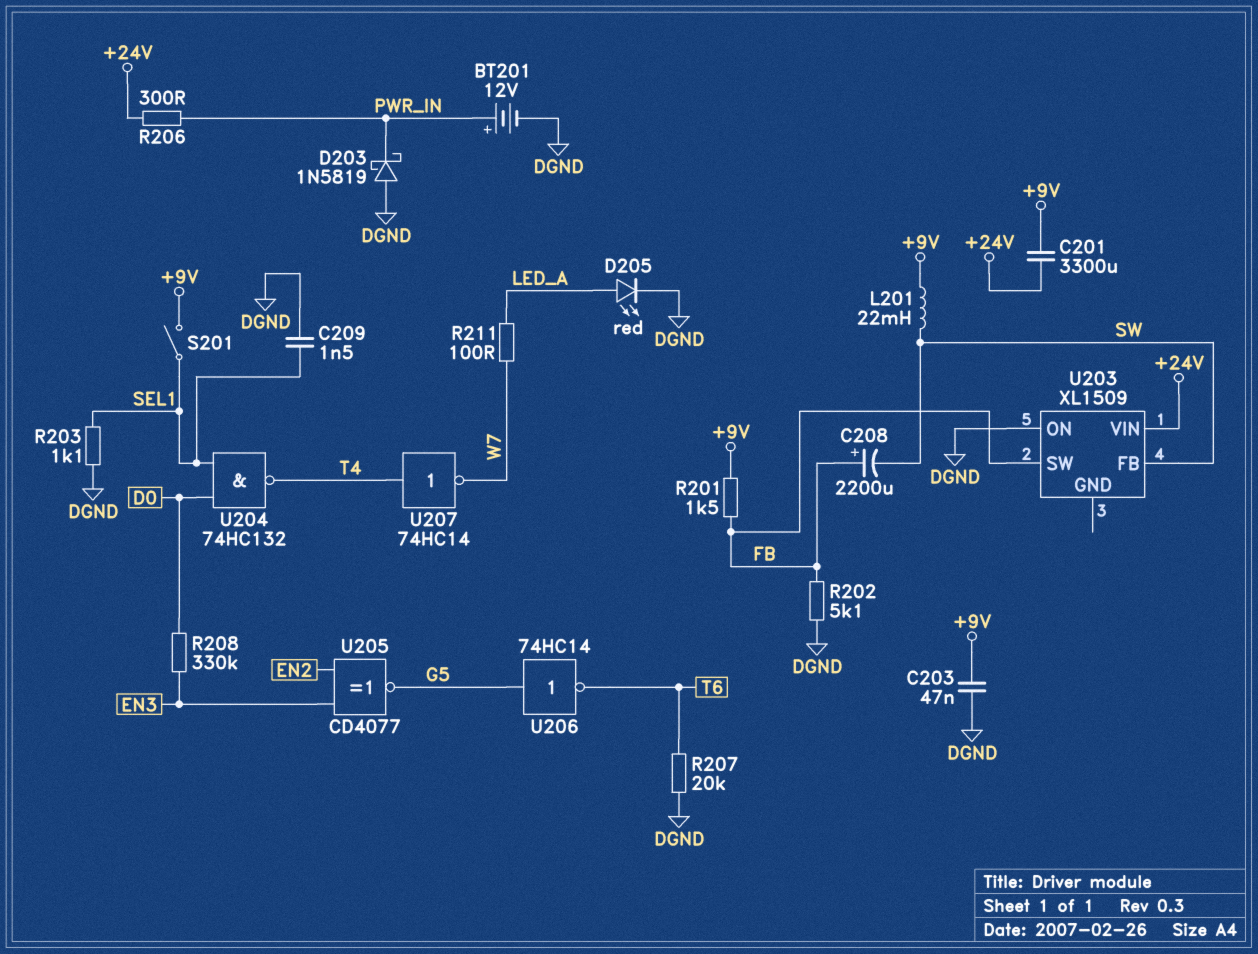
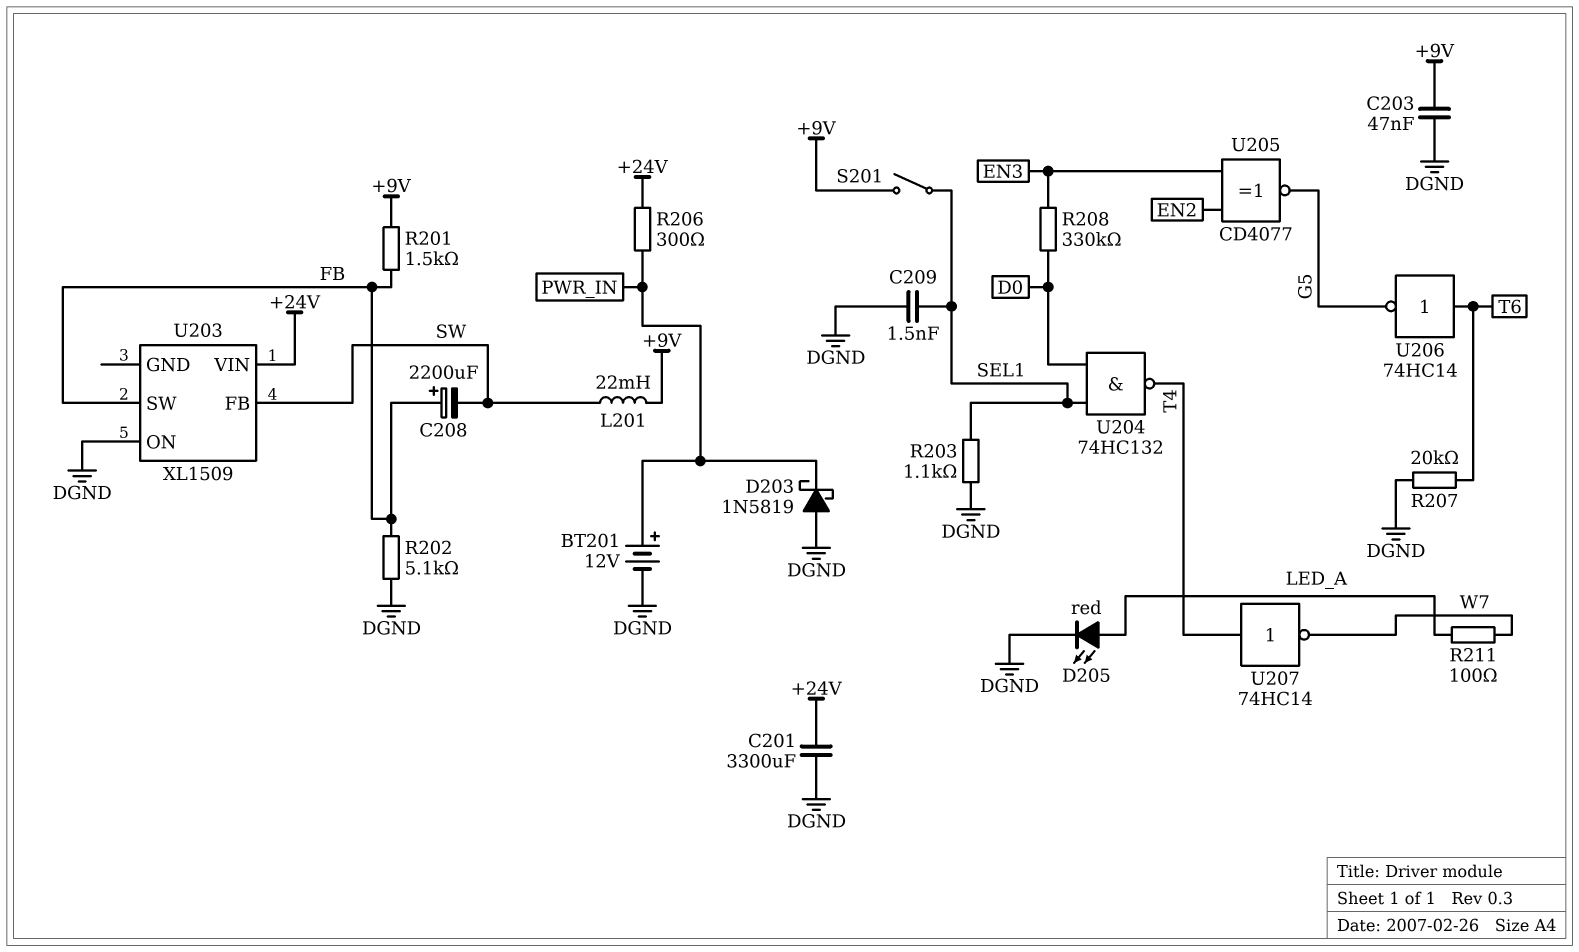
C201: 3300uF (+9V, +24V) -> 3300uF (+24V, DGND)
U206: NOT 74HC14 (in G5, out T6) -> NOT 74HC14 (in T6, out G5)

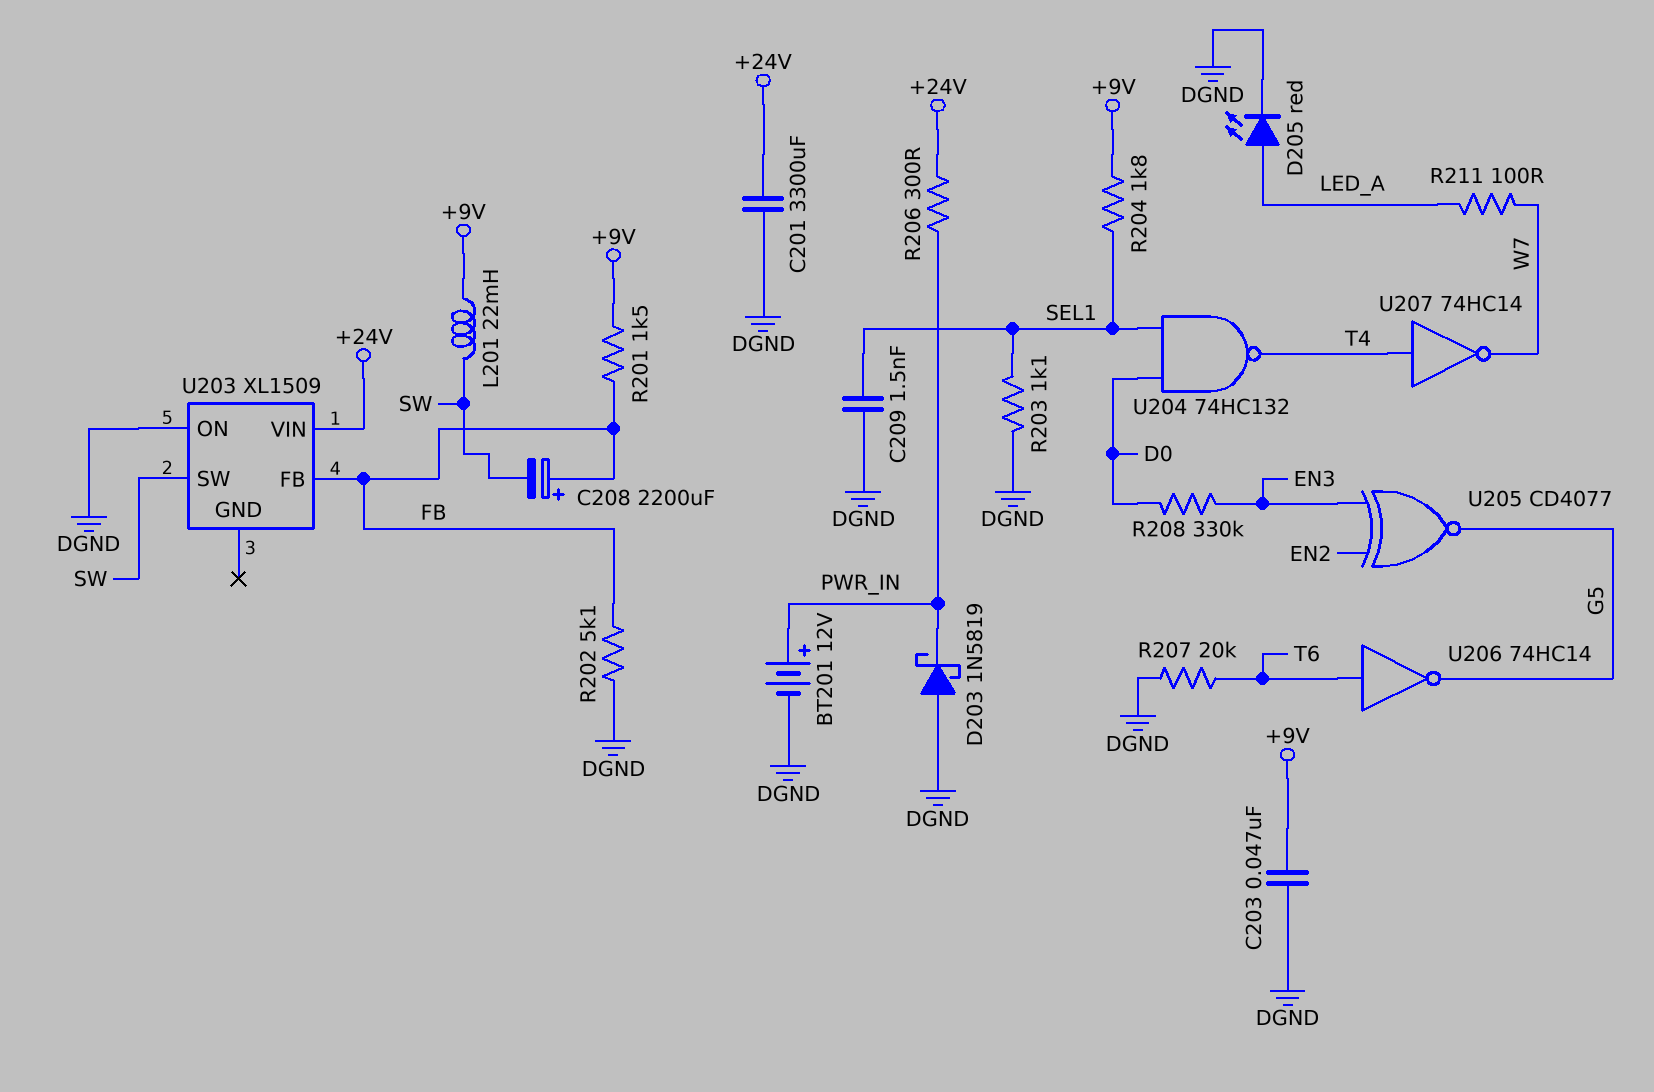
R204: none -> 1.8k (+9V, SEL1)
S201: switch (+9V, SEL1) -> none
U203 pin FB: SW -> FB
U203 pin SW: FB -> SW

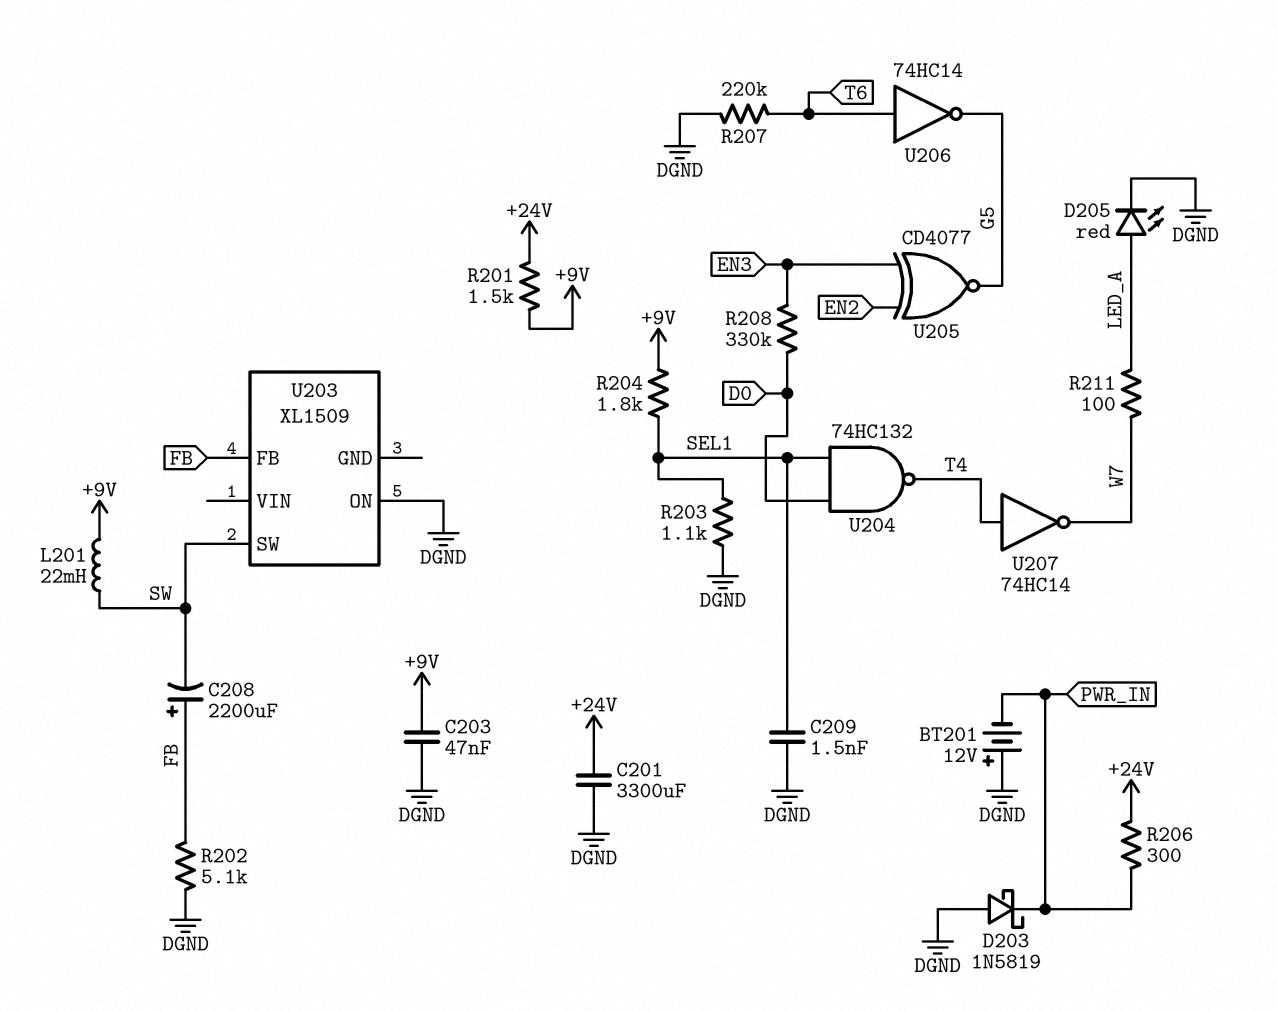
BT201: 12V (plus PWR_IN, minus DGND) -> 12V (plus DGND, minus PWR_IN)
R201: 1.5k (+9V, FB) -> 1.5k (+9V, +24V)
R207: 20k (DGND, T6) -> 220k (DGND, T6)
U203 pin VIN: +24V -> none

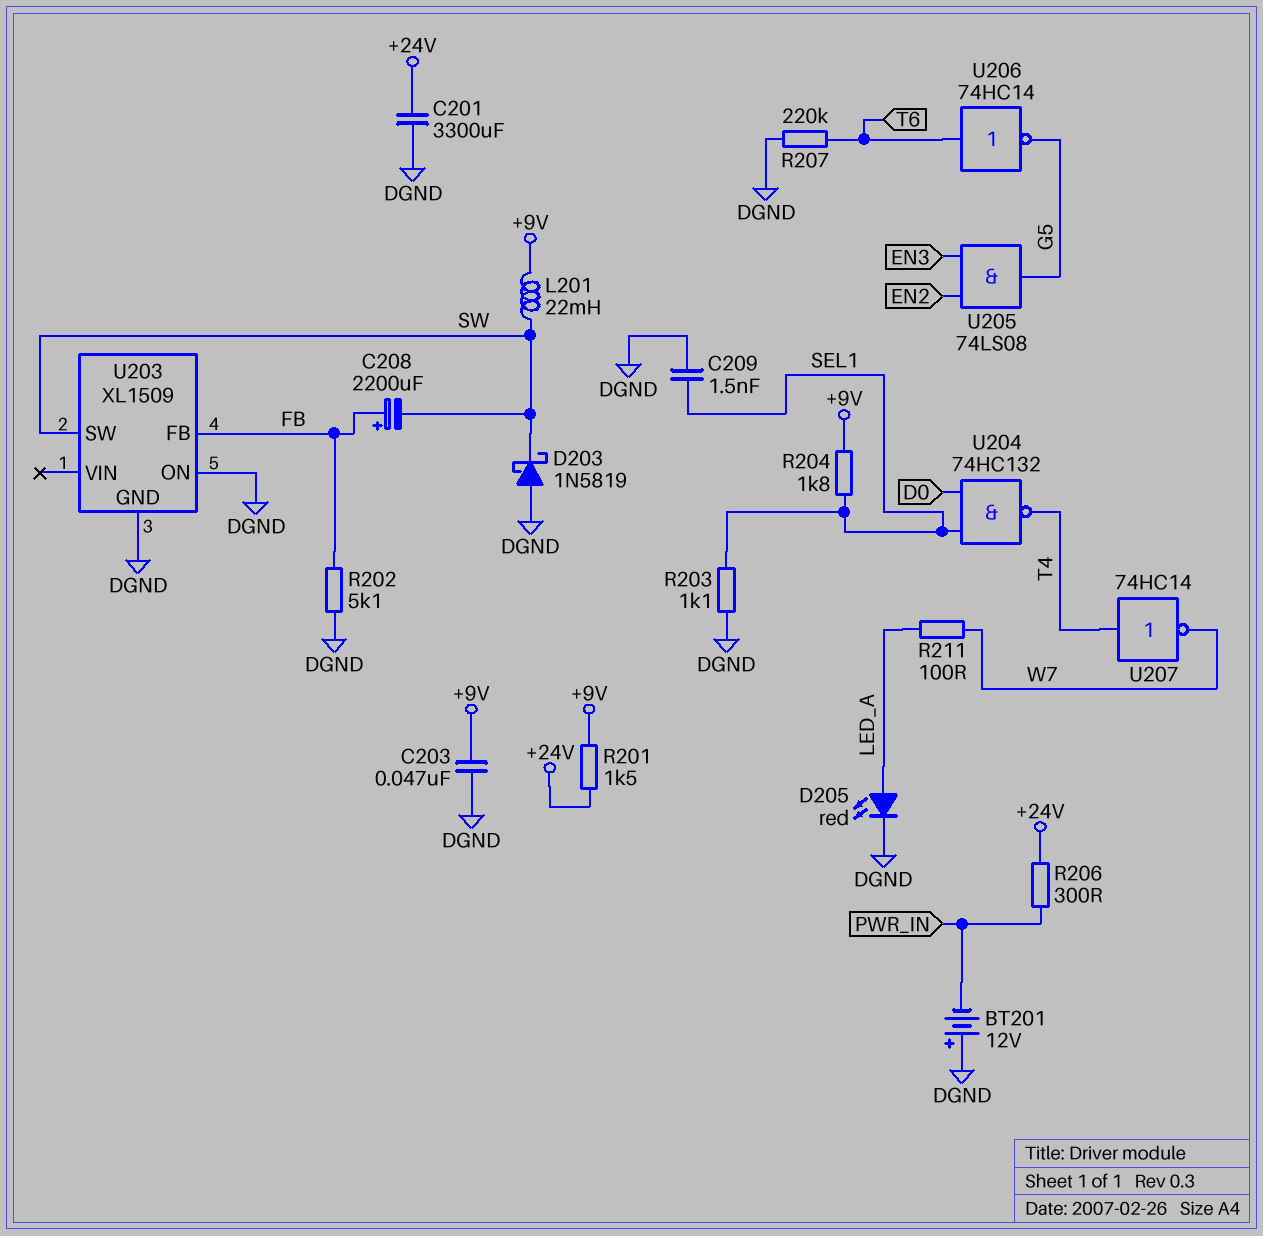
D203: schottky 1N5819 (A DGND, K PWR_IN) -> schottky 1N5819 (A DGND, K SW)
R208: 330k (D0, EN3) -> none
U203 pin GND: none -> DGND
U205: XNOR CD4077 (in EN2, in EN3, out G5) -> AND 74LS08 (in EN2, in EN3, out G5)

